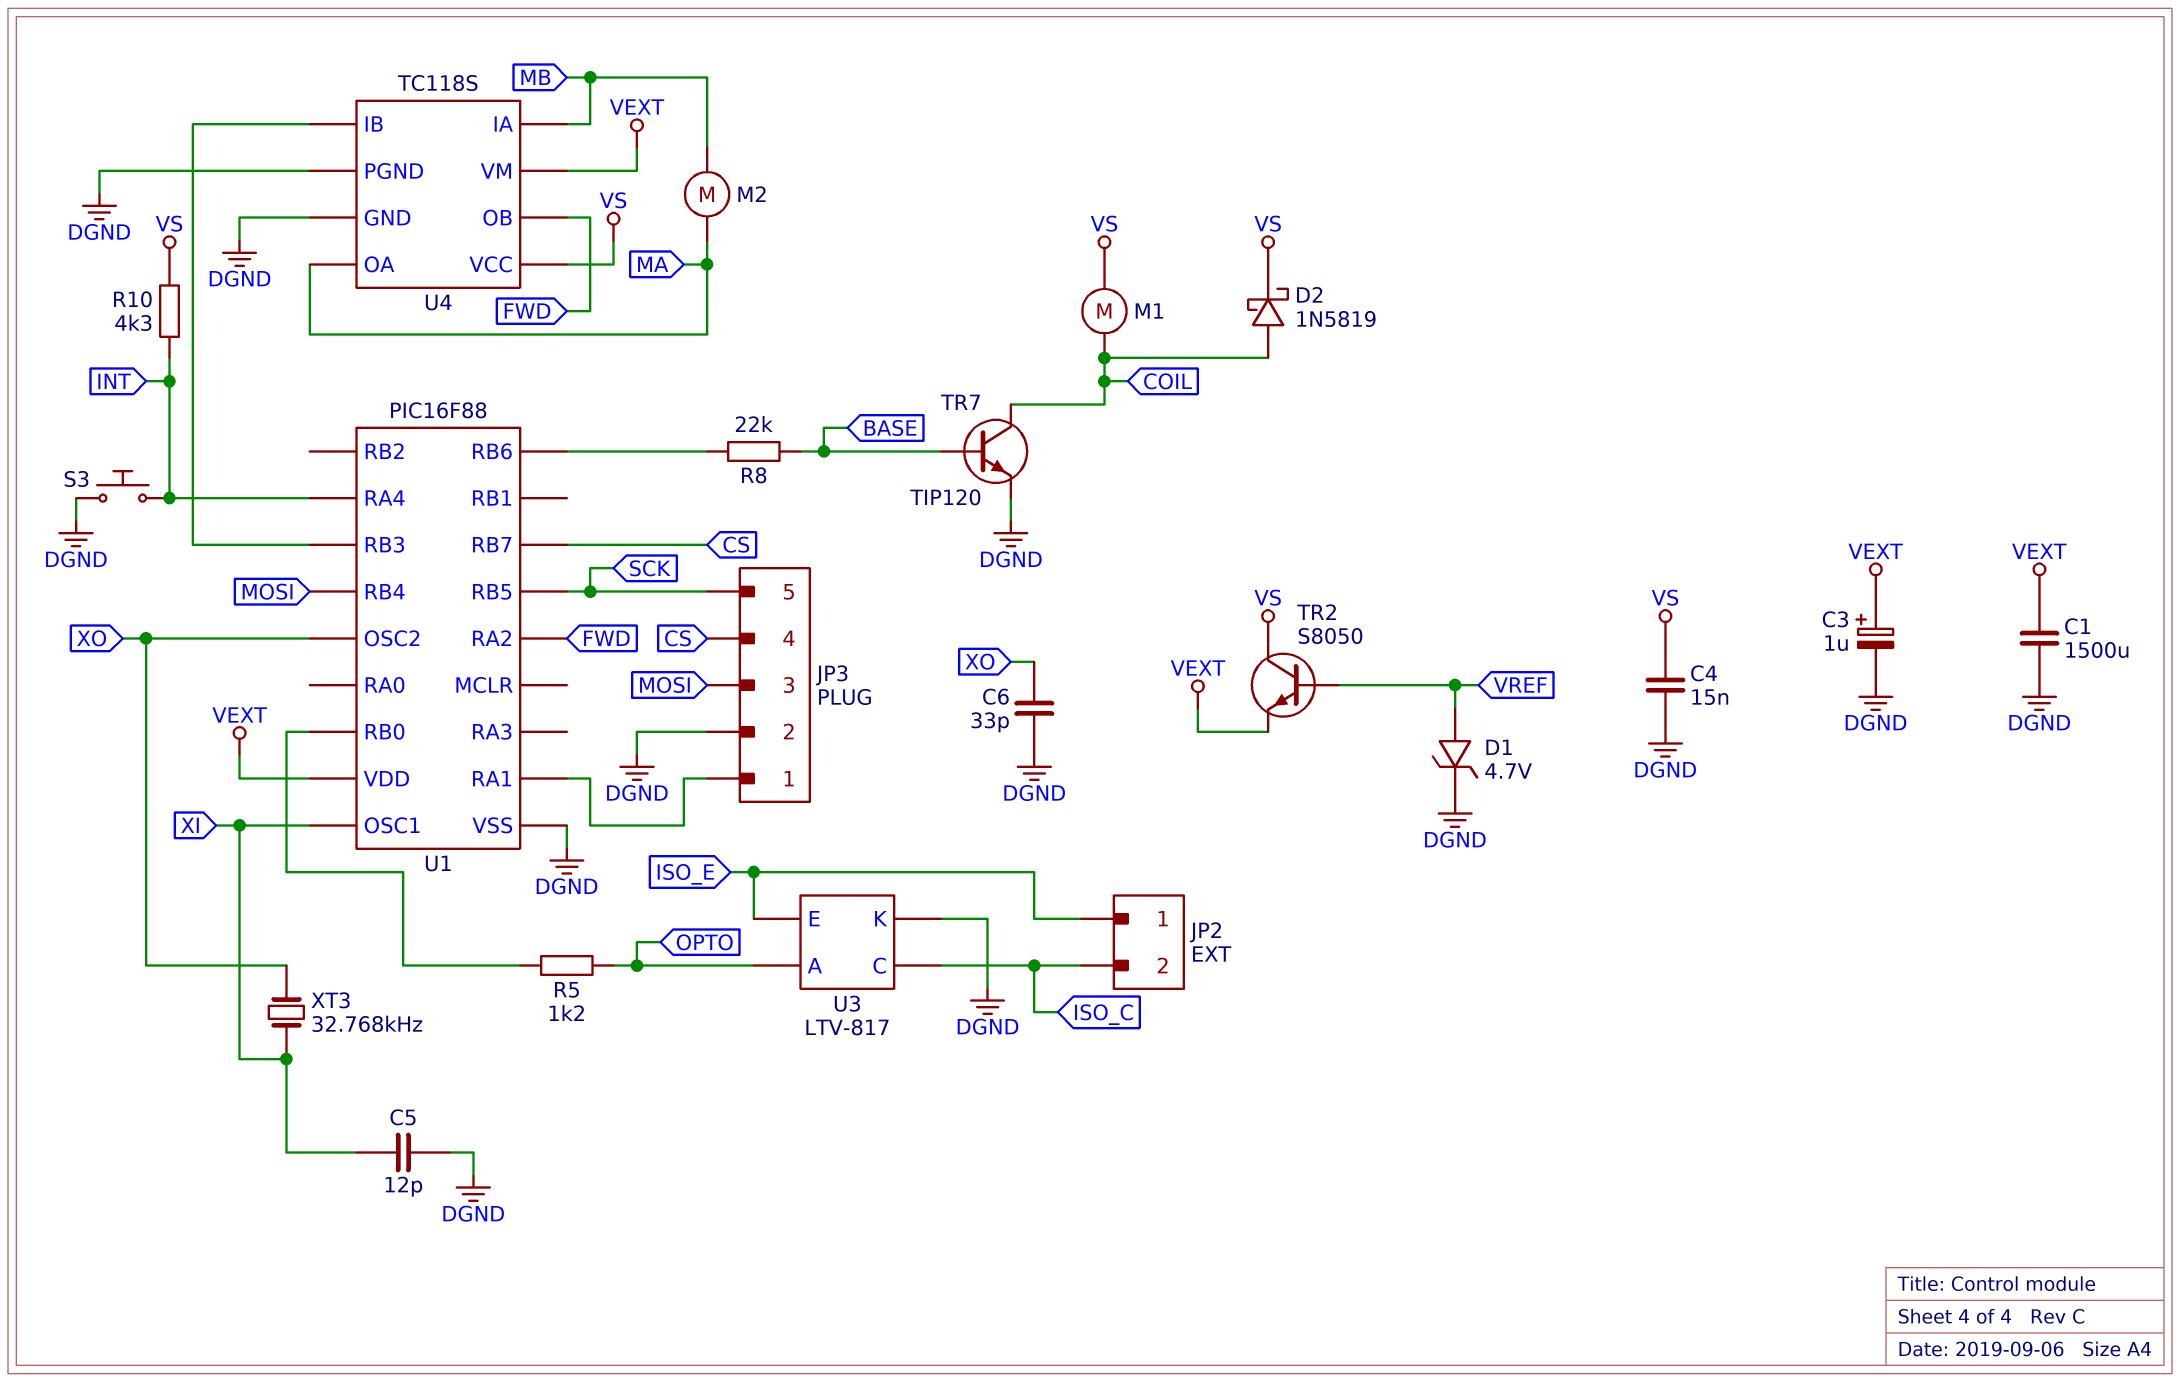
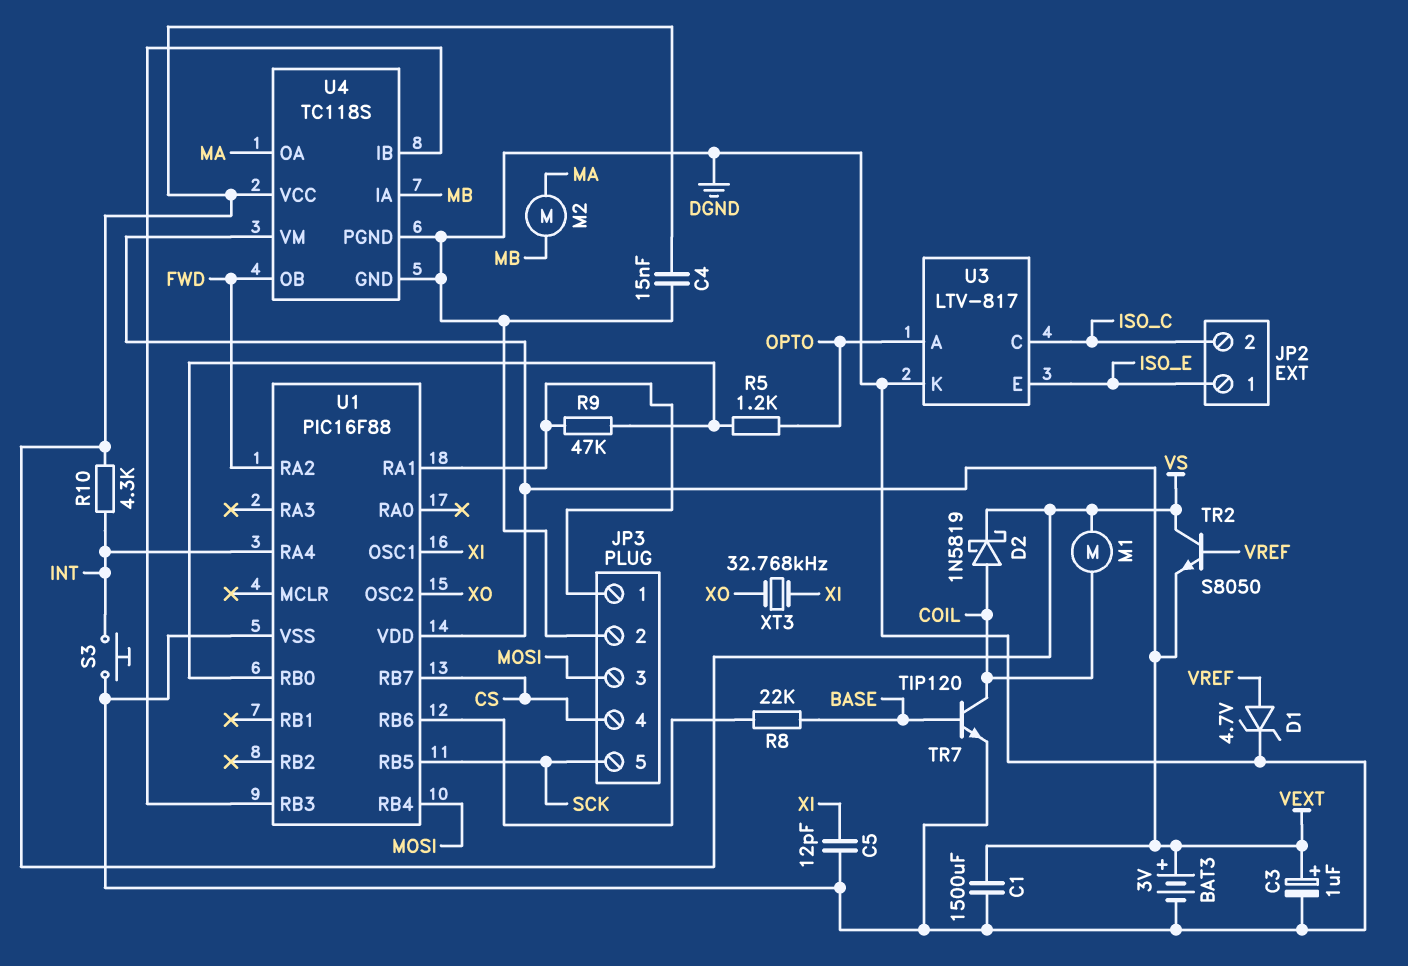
BAT3: none -> 3V (plus VEXT, minus DGND)
C6: 33pF (DGND, XO) -> none
R9: none -> 47k (JP3/1, U1/RB0)

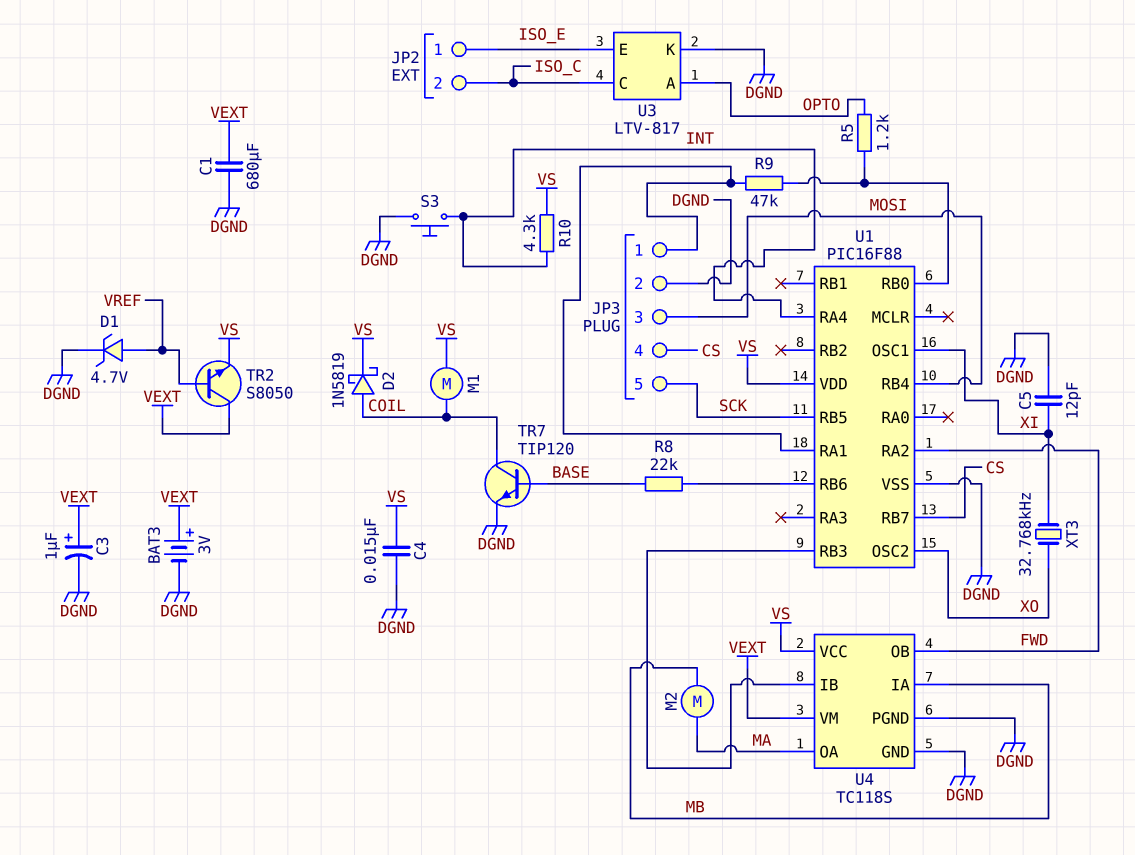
C1: 1500uF (DGND, VEXT) -> 680uF (DGND, VEXT)
TR2: NPN S8050 (B VREF, C VS, E VEXT) -> NPN S8050 (B VREF, C VEXT, E VS)
U1 pin VDD: VEXT -> VS

